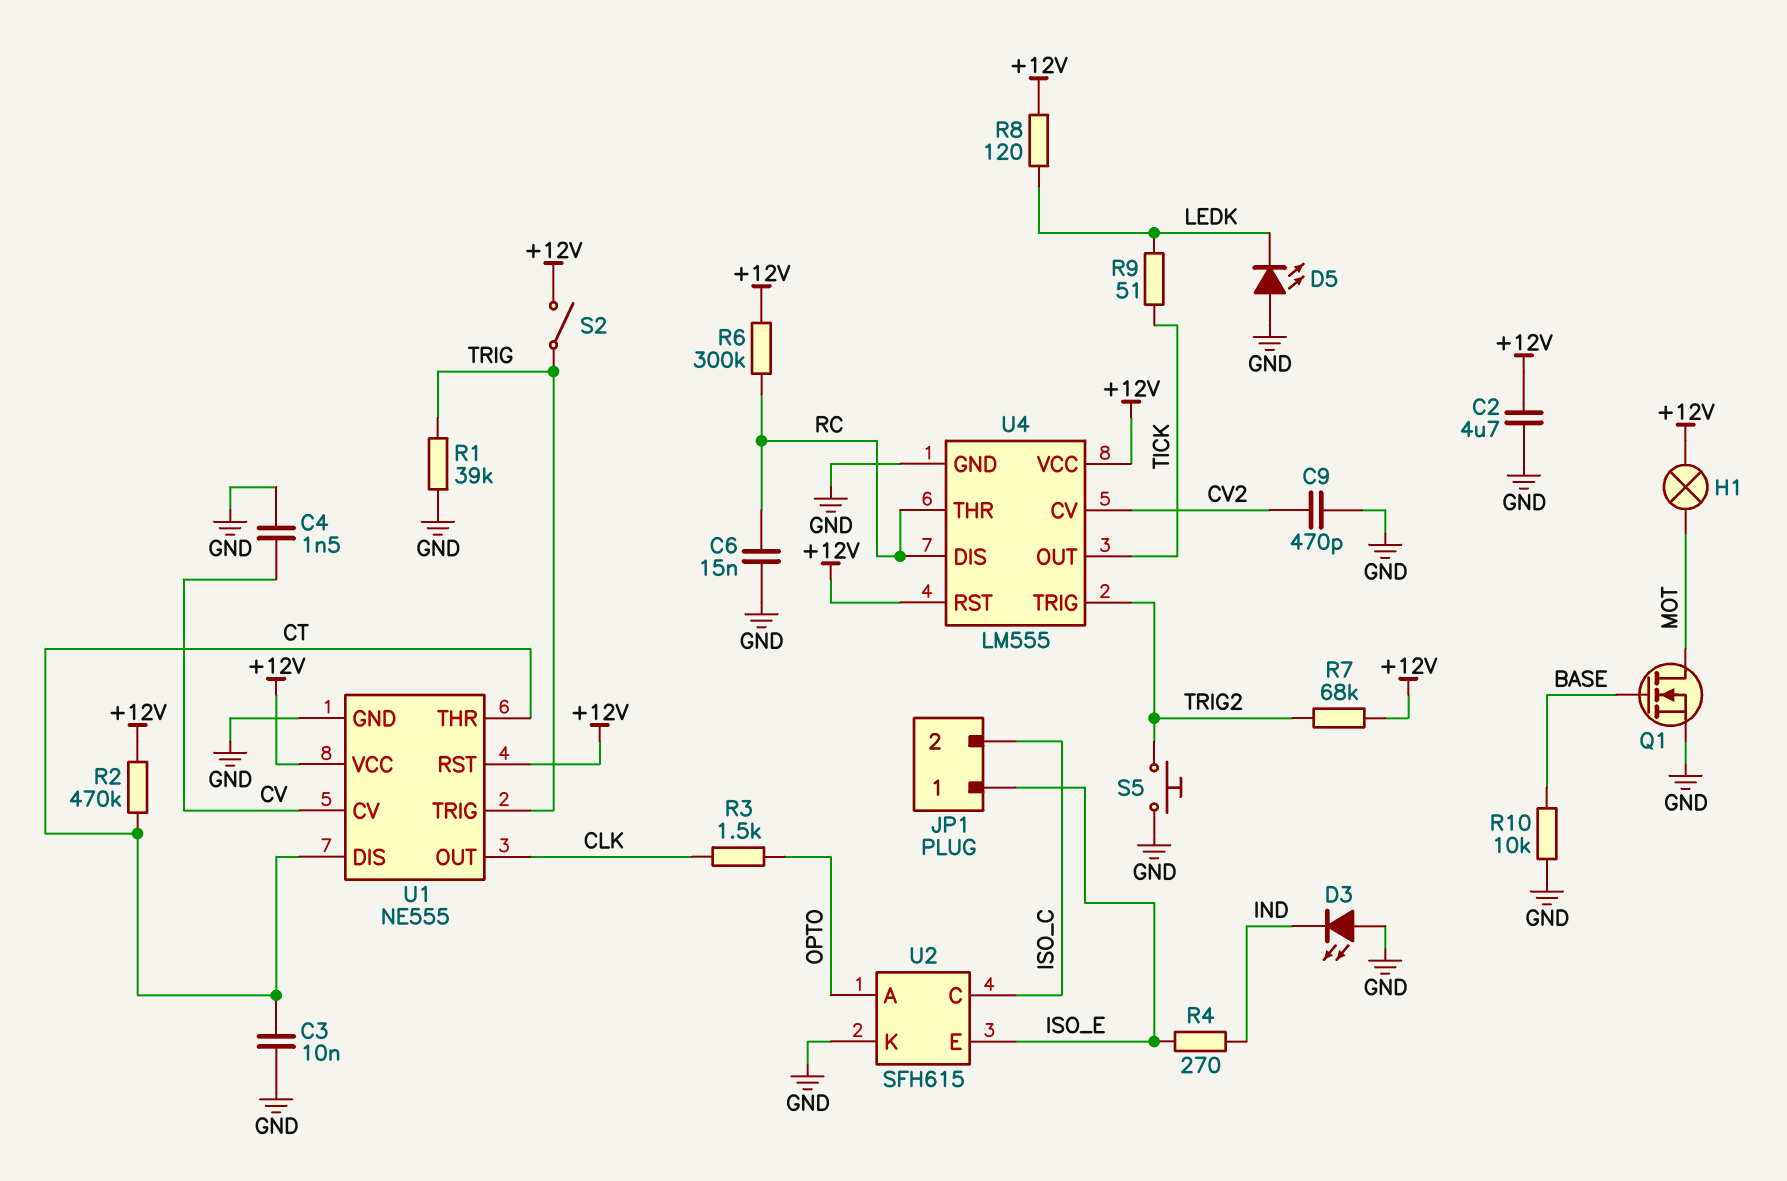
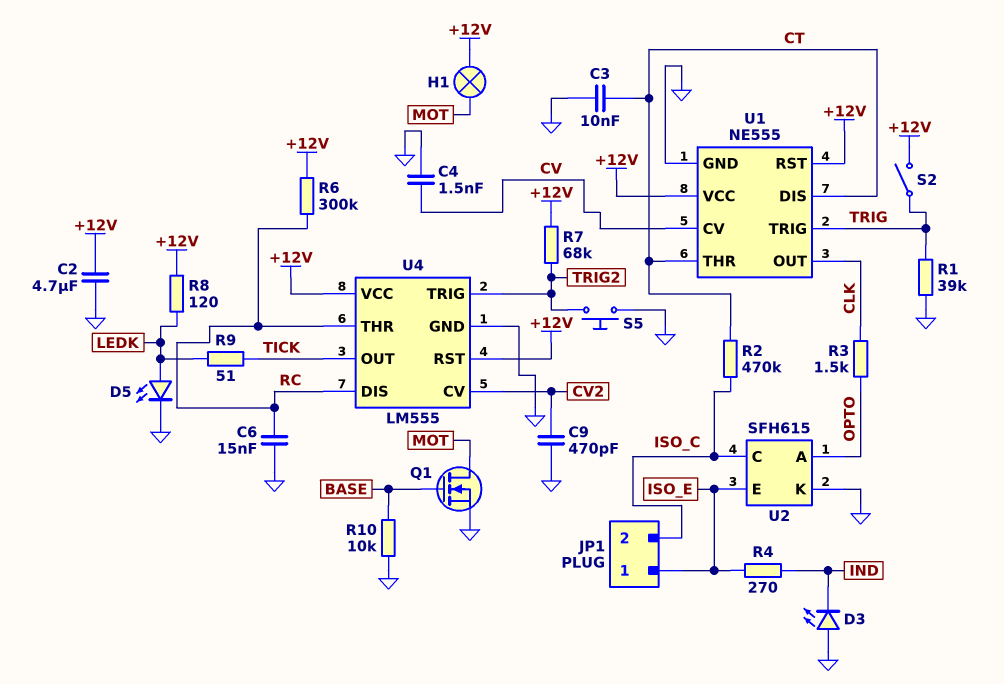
D5: LED (A GND, K LEDK) -> LED (A LEDK, K GND)
R2: 470k (+12V, CT) -> 470k (CT, ISO_C)

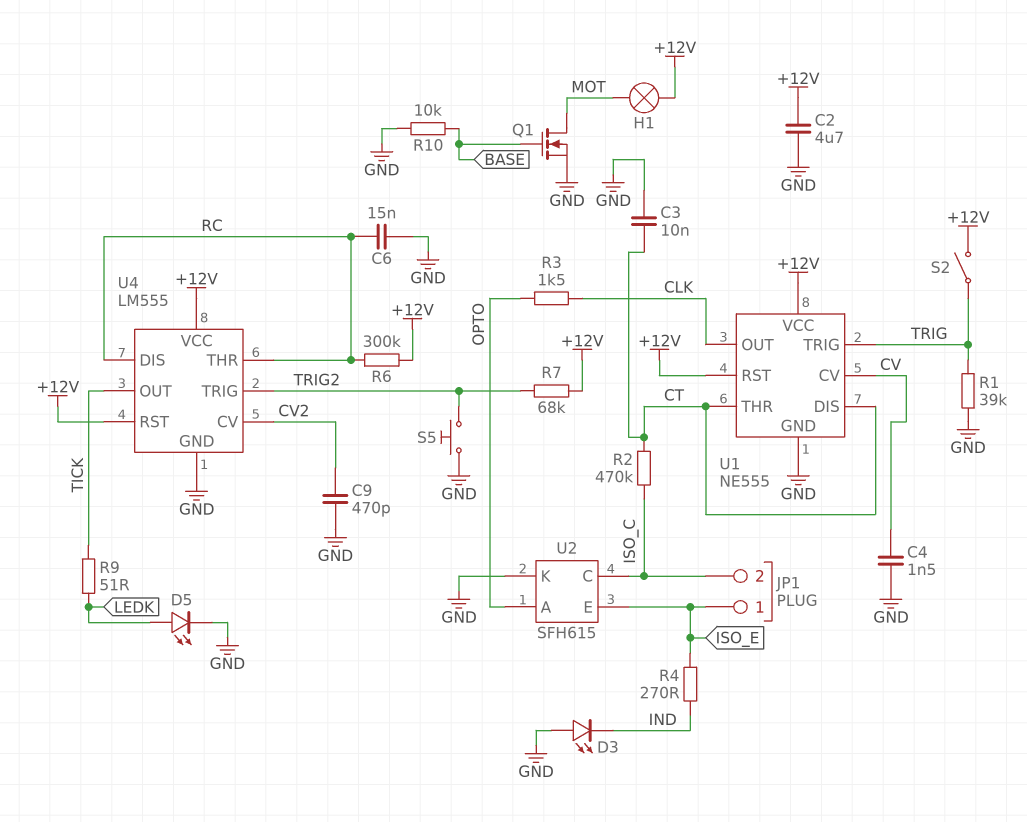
R8: 120 (+12V, LEDK) -> none

